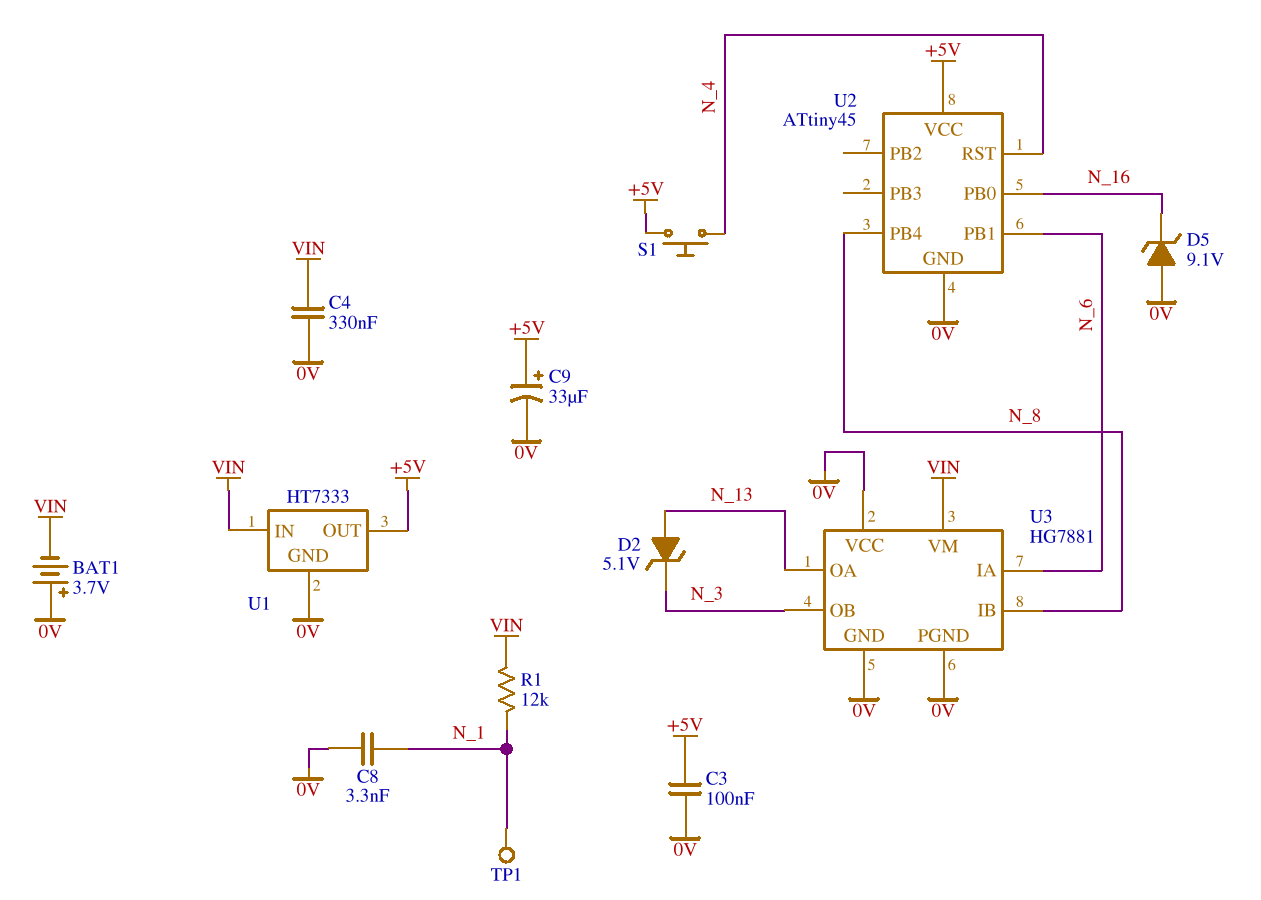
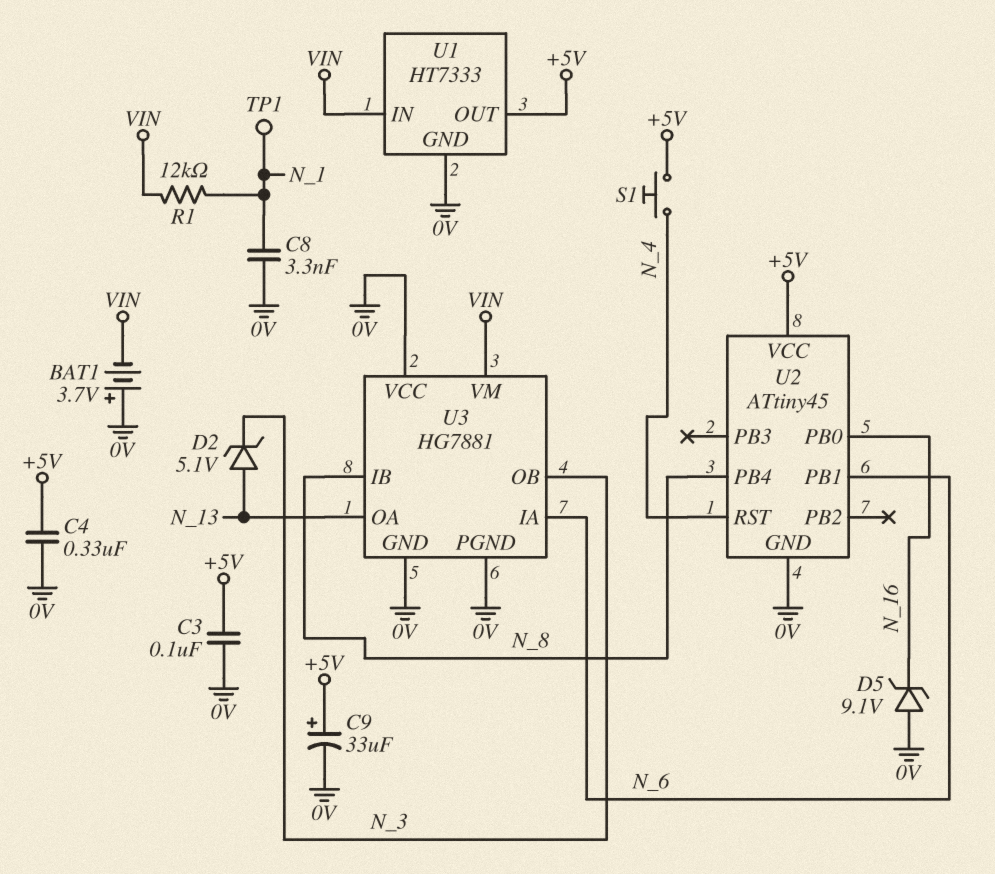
C4: 330nF (0V, VIN) -> 330nF (+5V, 0V)

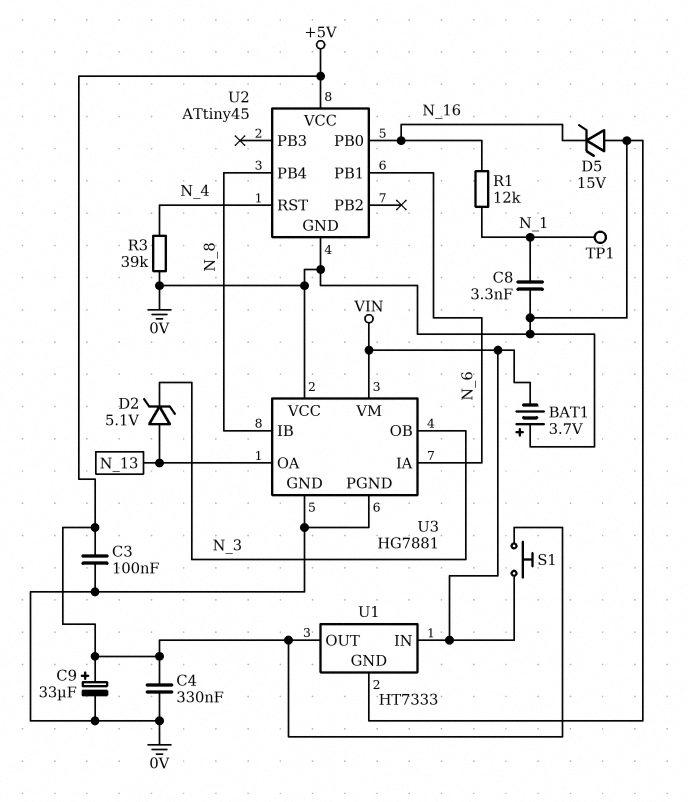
D5: zener 9.1V (A 0V, K N_16) -> zener 15V (A 0V, K N_16)
R1: 12k (N_1, VIN) -> 12k (N_1, N_16)
R3: none -> 39k (0V, N_4)
S1: button (+5V, N_4) -> button (+5V, VIN)

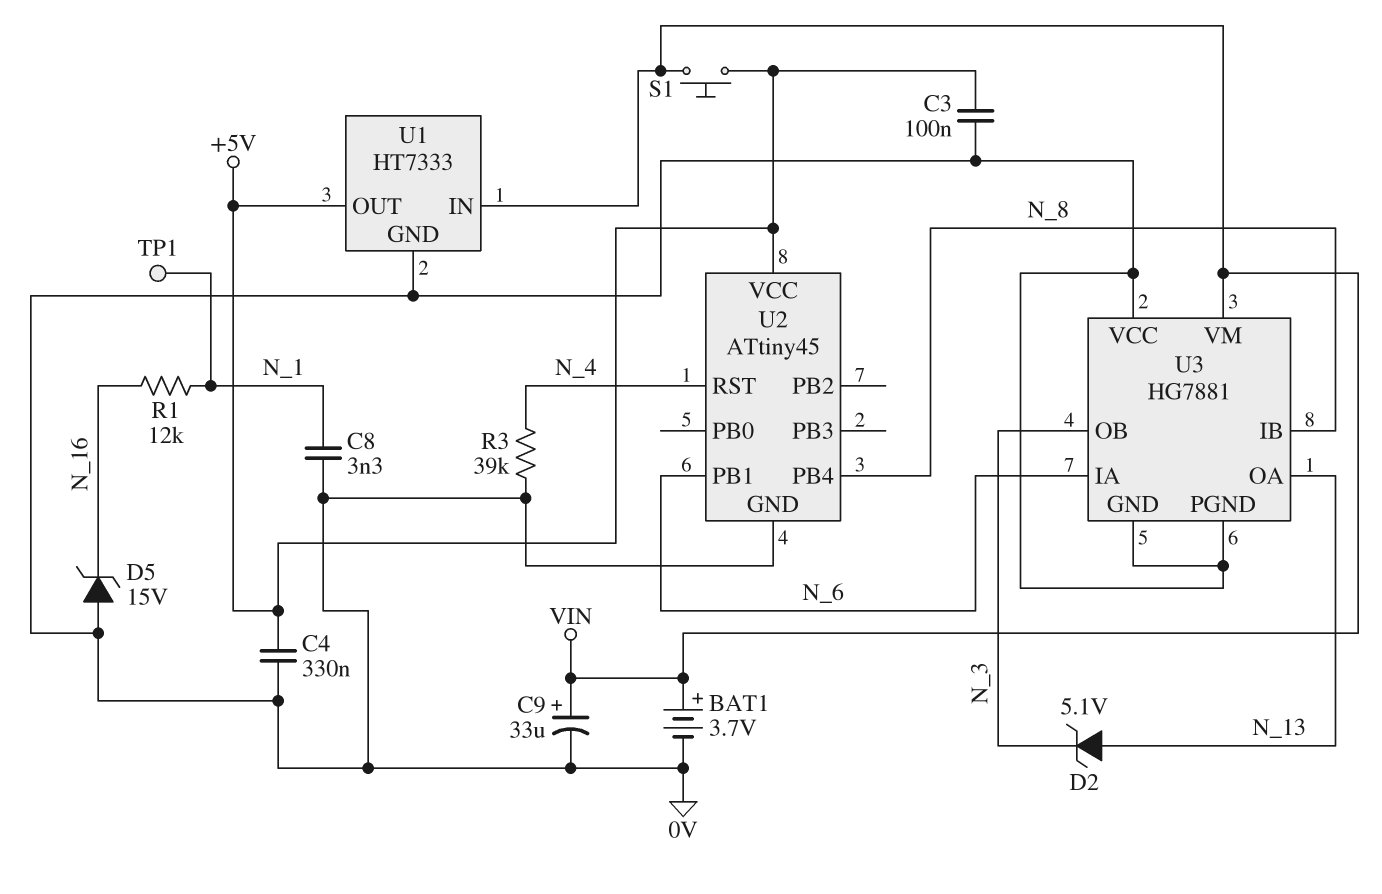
BAT1: 3.7V (plus 0V, minus VIN) -> 3.7V (plus VIN, minus 0V)
C9: 33uF (plus +5V, minus 0V) -> 33uF (plus VIN, minus 0V)
U2 pin PB0: N_16 -> none

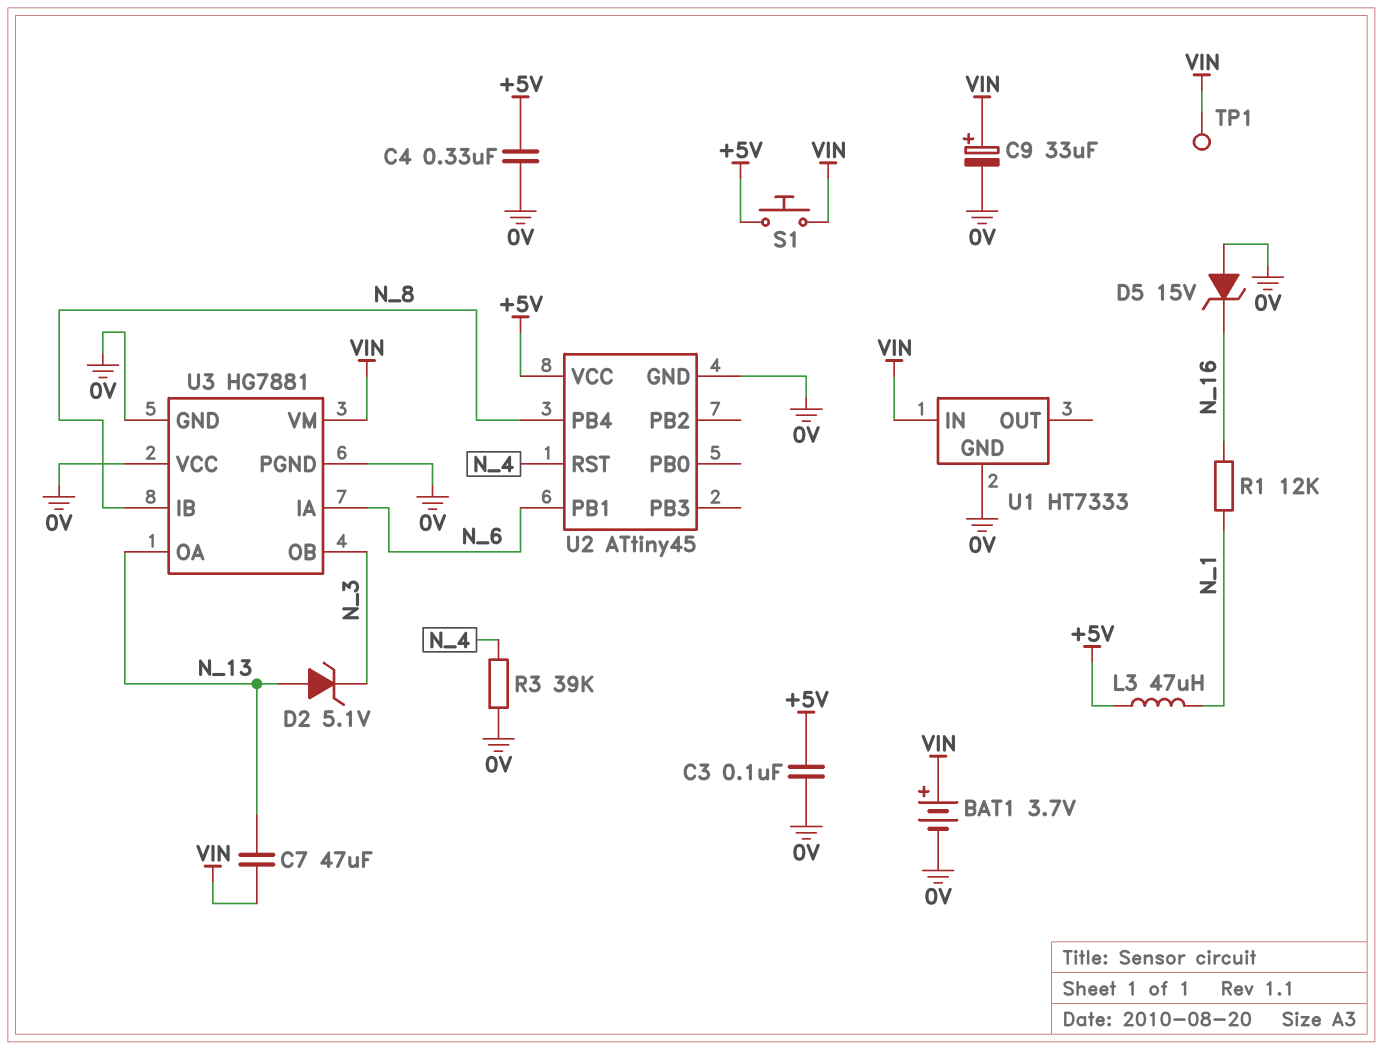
C7: none -> 47uF (N_13, VIN)
C8: 3.3nF (0V, N_1) -> none
L3: none -> 47uH (+5V, N_1)
TP1: test point (N_1) -> test point (VIN)
U1 pin OUT: +5V -> none

